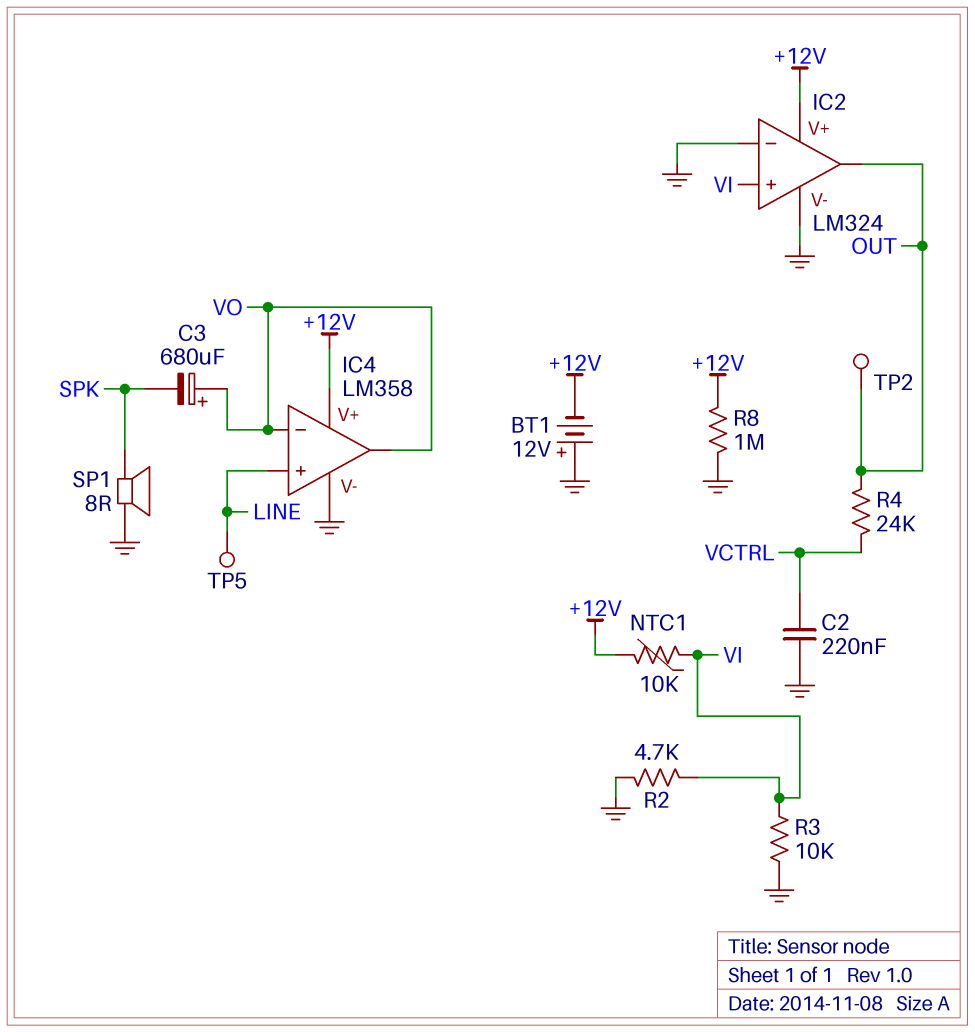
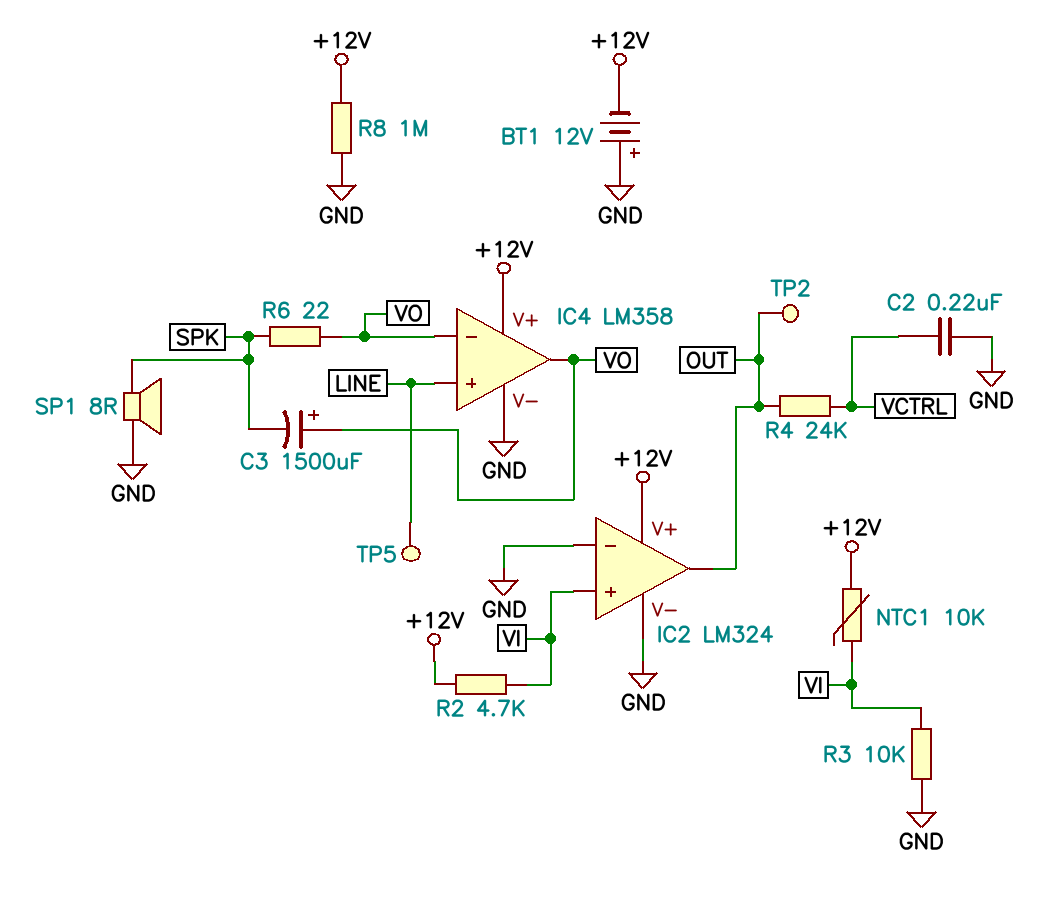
C3: 680uF (plus VO, minus SPK) -> 1500uF (plus VO, minus SPK)
R2: 4.7k (GND, VI) -> 4.7k (+12V, VI)
R6: none -> 22 (SPK, VO)

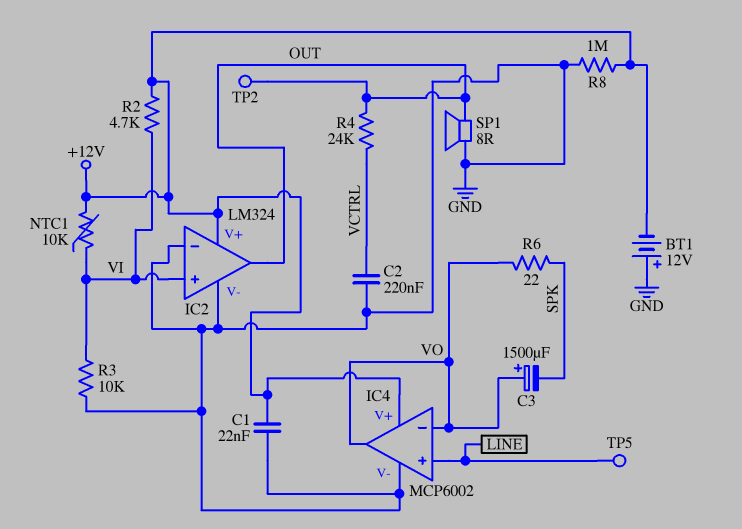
C1: none -> 22nF (+12V, GND)
IC4: LM358 -> MCP6002
SP1: speaker 8R (GND, SPK) -> speaker 8R (GND, OUT)

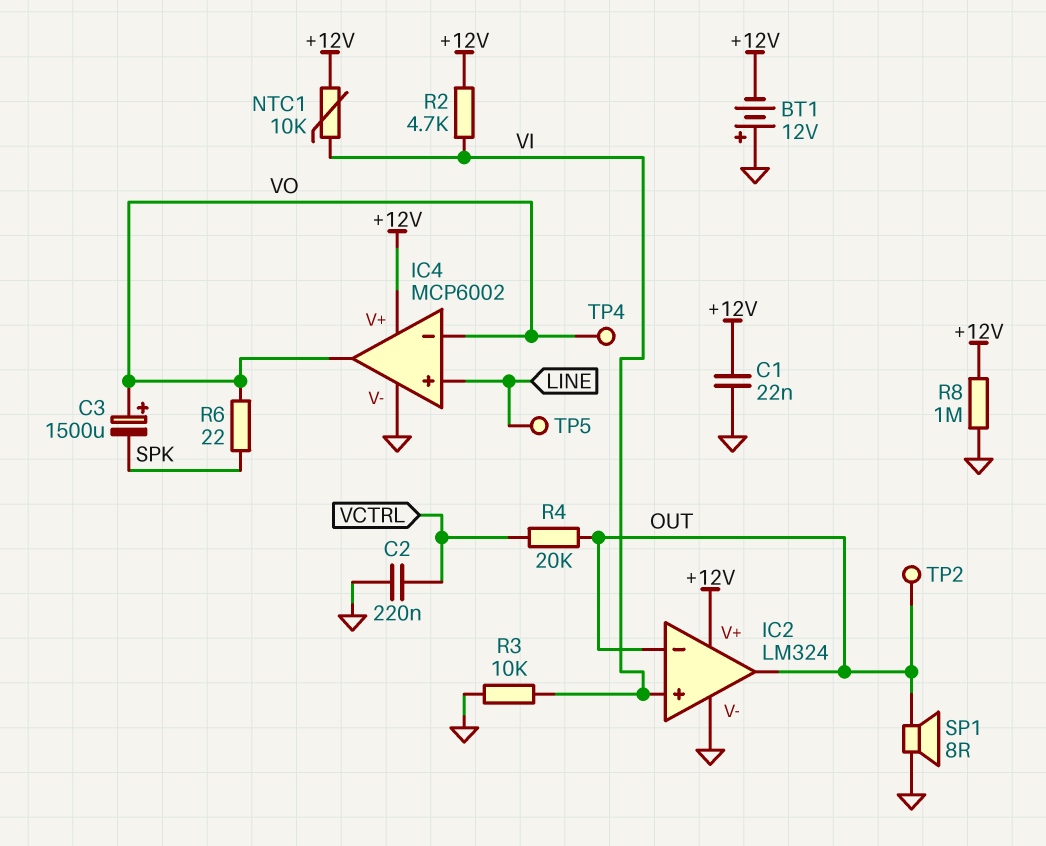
IC2 pin in-: GND -> OUT
R4: 24k (OUT, VCTRL) -> 20k (OUT, VCTRL)
TP4: none -> test point (VO)

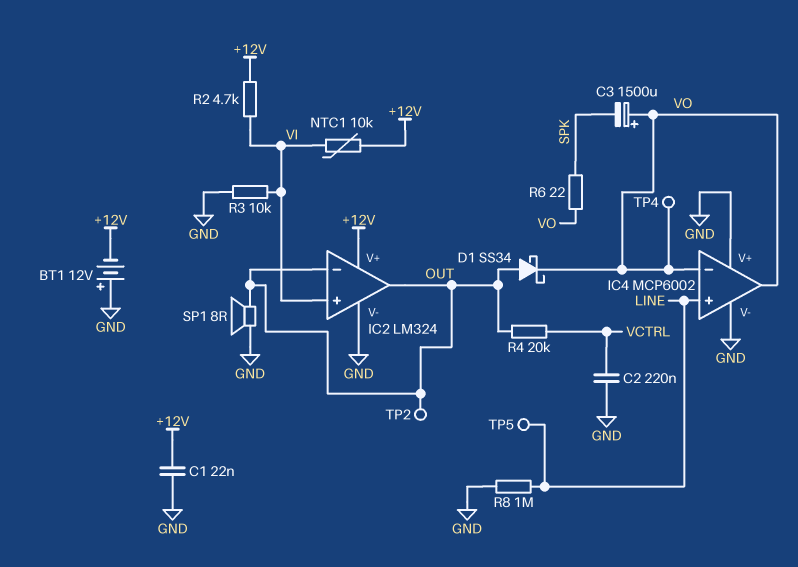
D1: none -> schottky SS34 (A OUT, K VO)
IC4 pin V+: +12V -> GND
R8: 1M (+12V, GND) -> 1M (GND, LINE)

